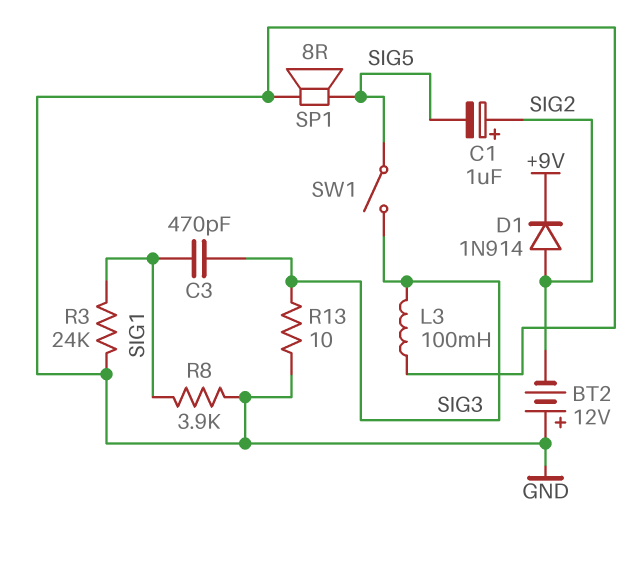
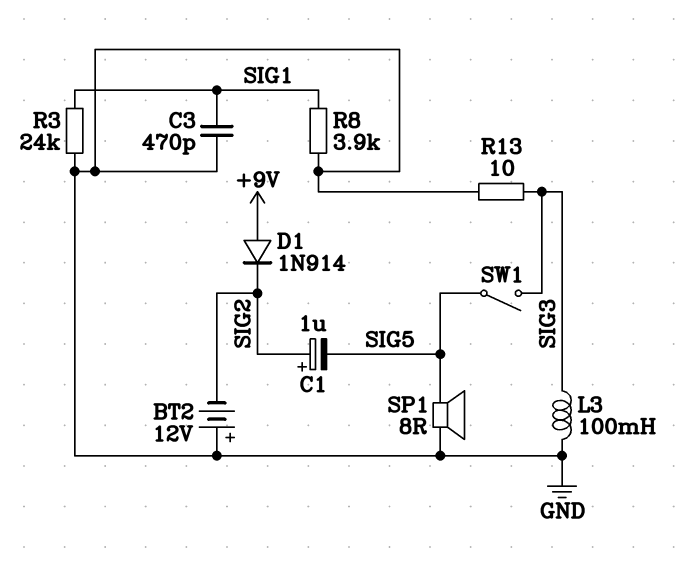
C3: 470pF (SIG1, SIG3) -> 470pF (GND, SIG1)
D1: diode 1N914 (A SIG2, K +9V) -> diode 1N914 (A +9V, K SIG2)

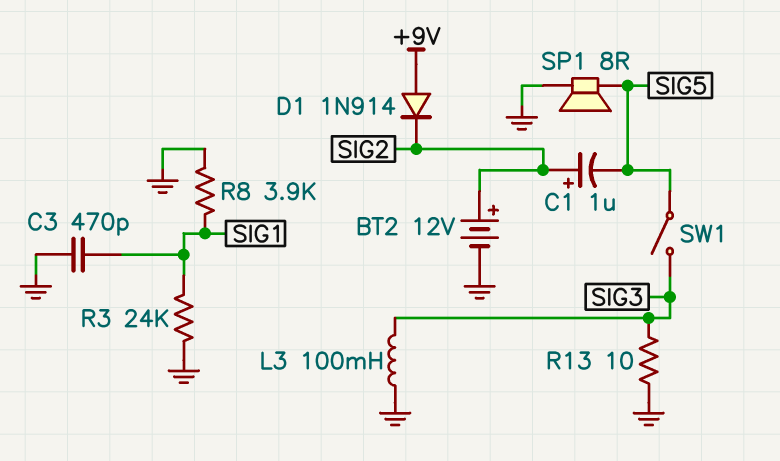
BT2: 12V (plus GND, minus SIG2) -> 12V (plus SIG2, minus GND)

